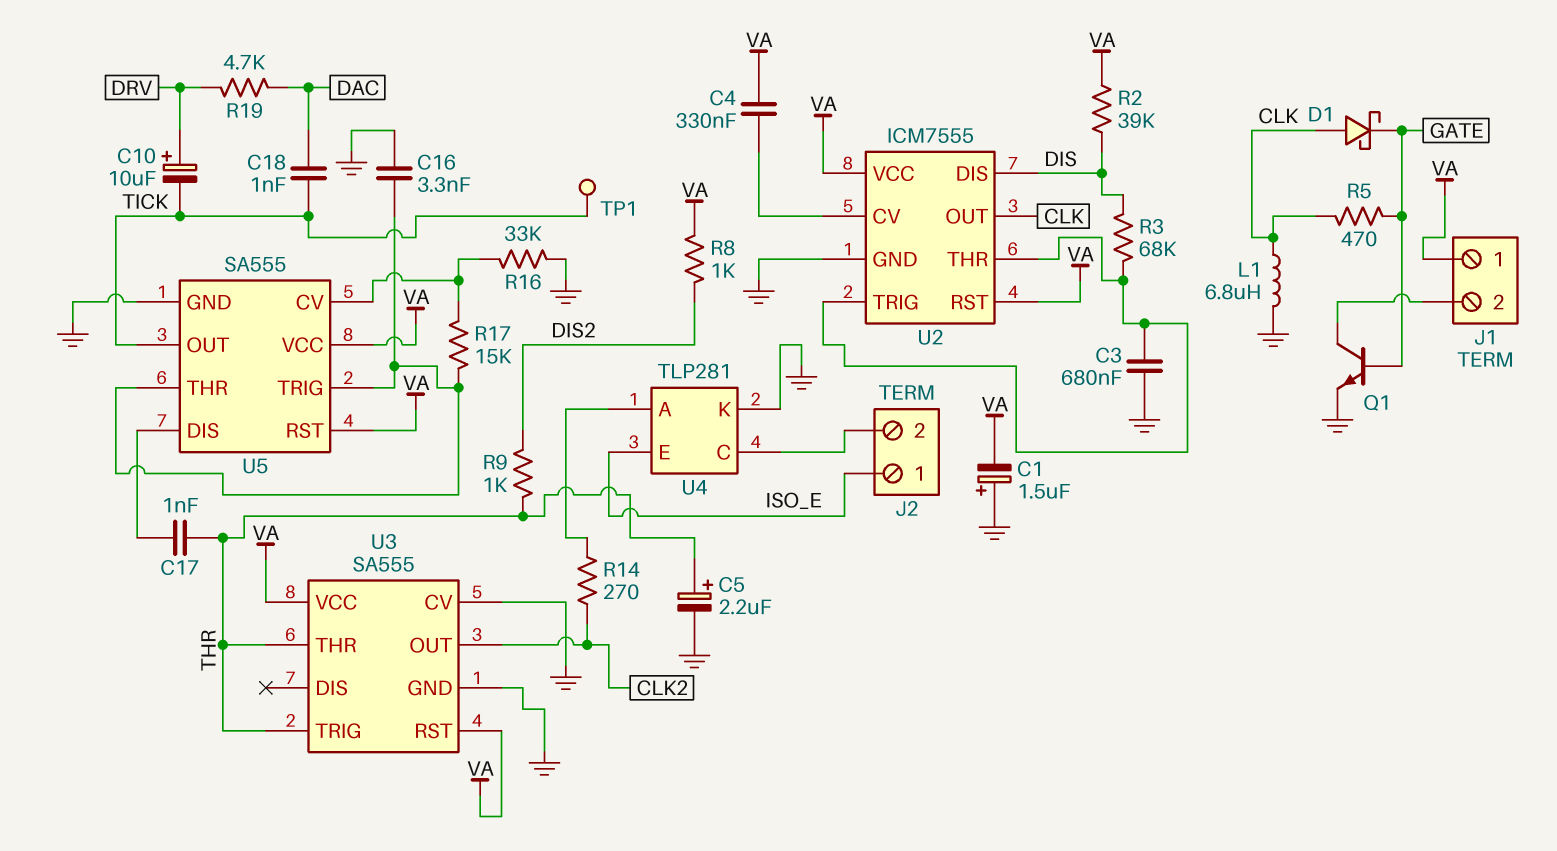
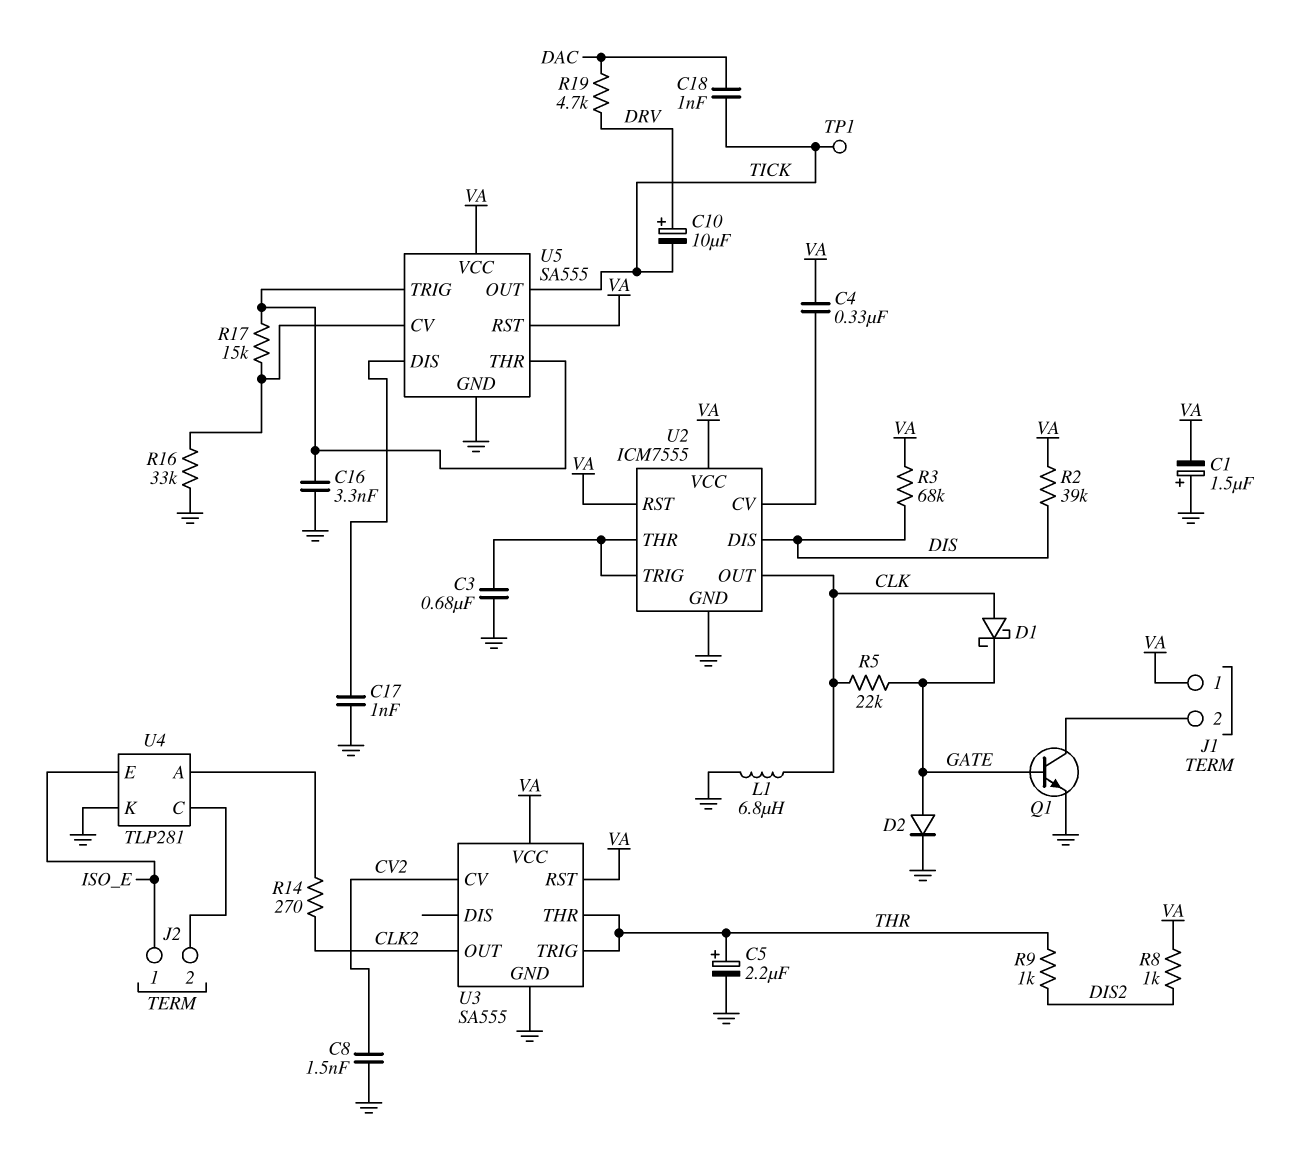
C8: none -> 1.5nF (CV2, GND)
C17: 1nF (THR, U5/DIS) -> 1nF (GND, U5/DIS)
D2: none -> diode (A GATE, K GND)
R3: 68k (DIS, U2/THR) -> 68k (DIS, VA)
R5: 470 (CLK, GATE) -> 22k (CLK, GATE)
U3 pin CV: GND -> CV2

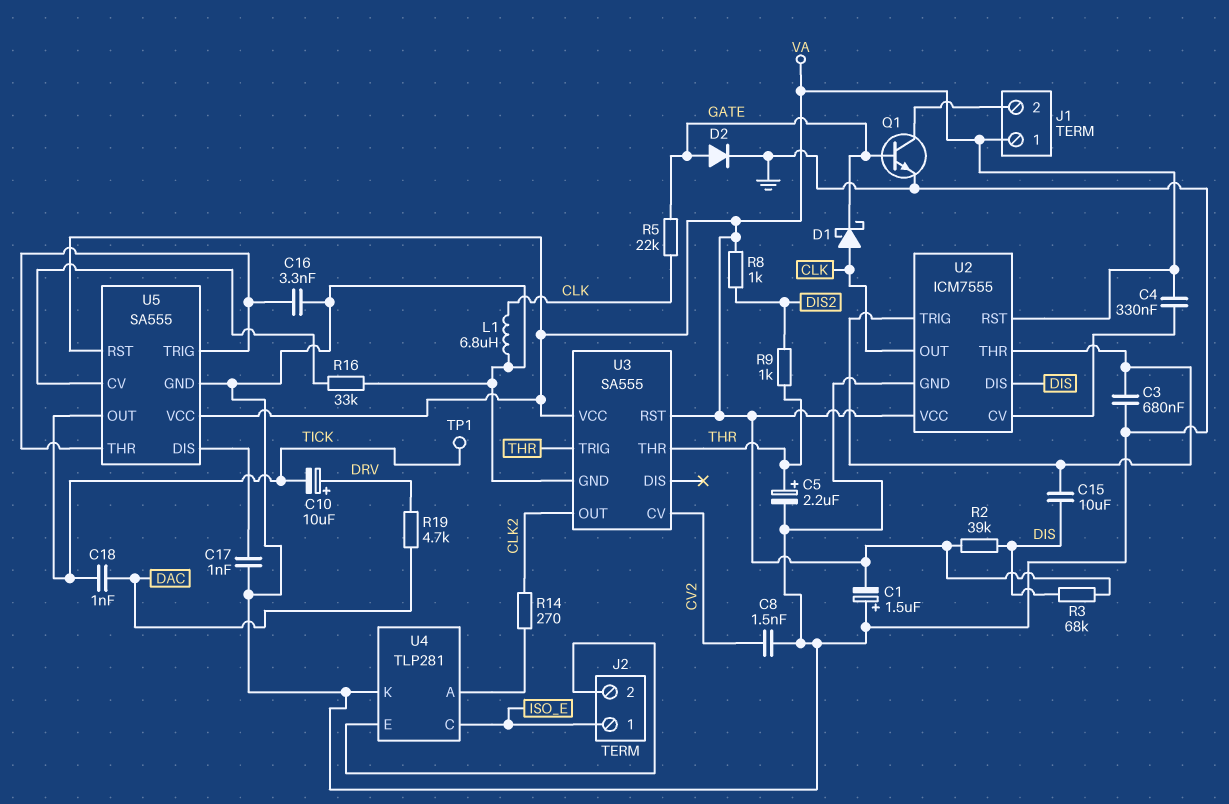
C15: none -> 10uF (DIS, U2/THR)
R17: 15k (U5/CV, U5/THR) -> none
U4 pin C: J2/2 -> ISO_E
U4 pin E: ISO_E -> J2/2

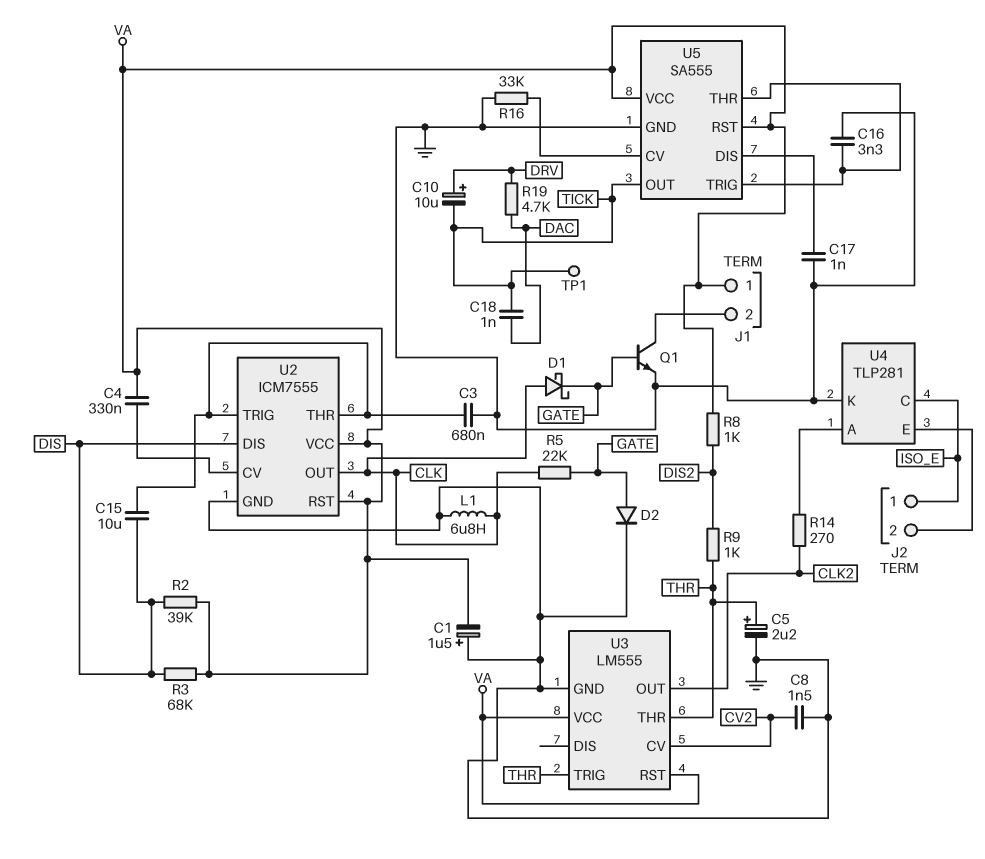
U3: SA555 -> LM555

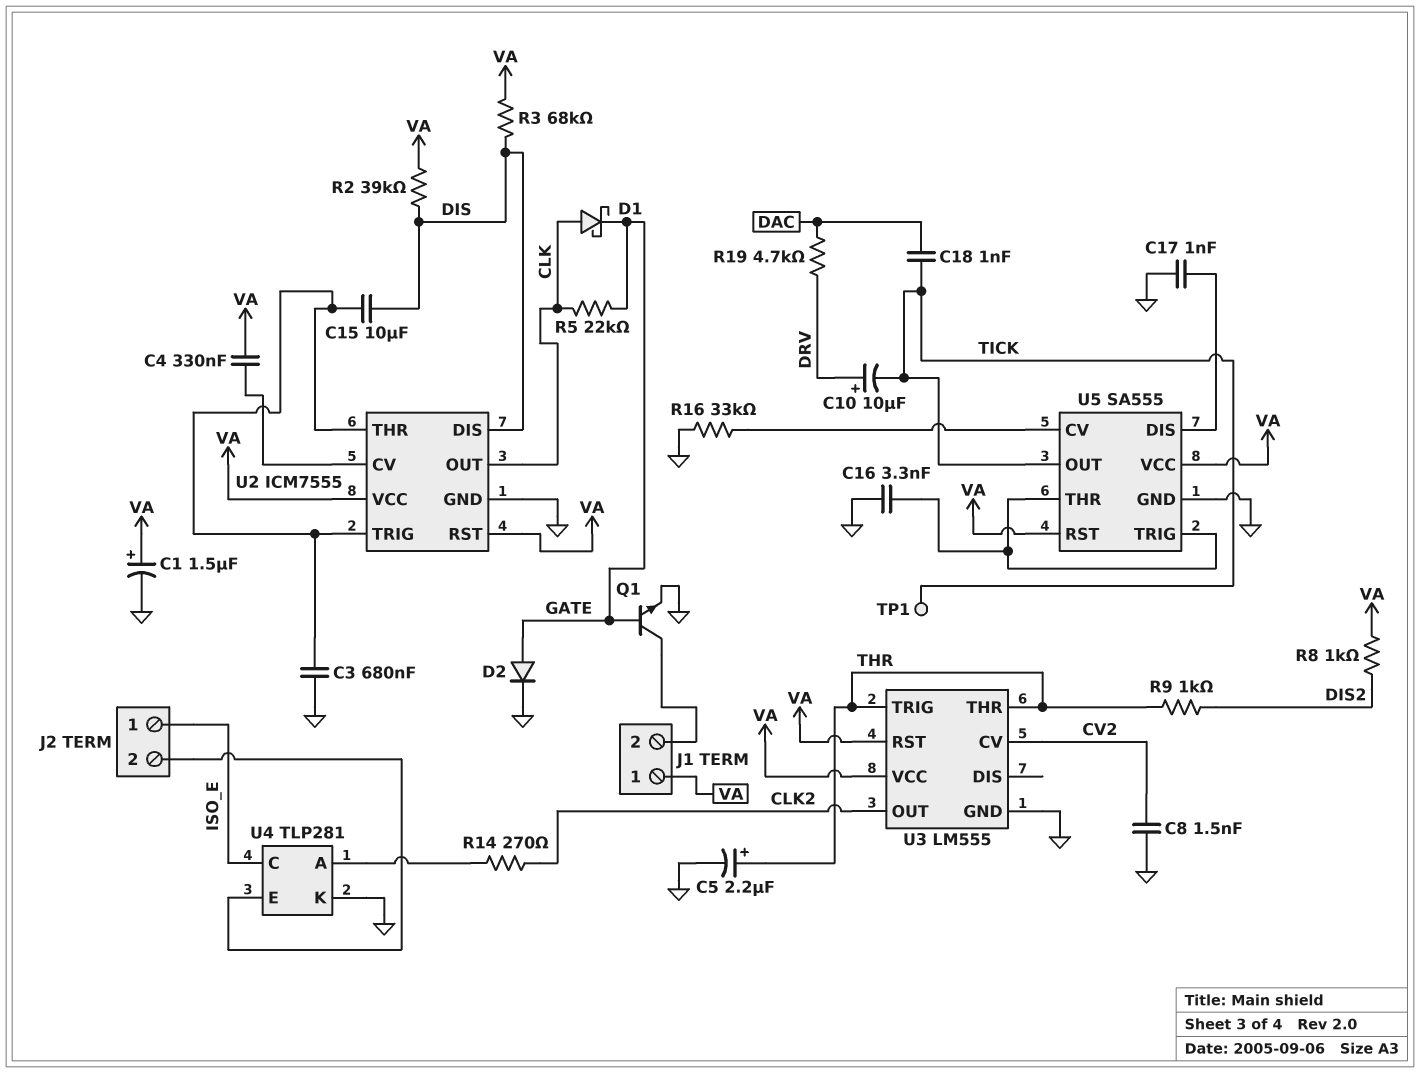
C1: 1.5uF (plus GND, minus VA) -> 1.5uF (plus VA, minus GND)
L1: 6.8uH (CLK, GND) -> none

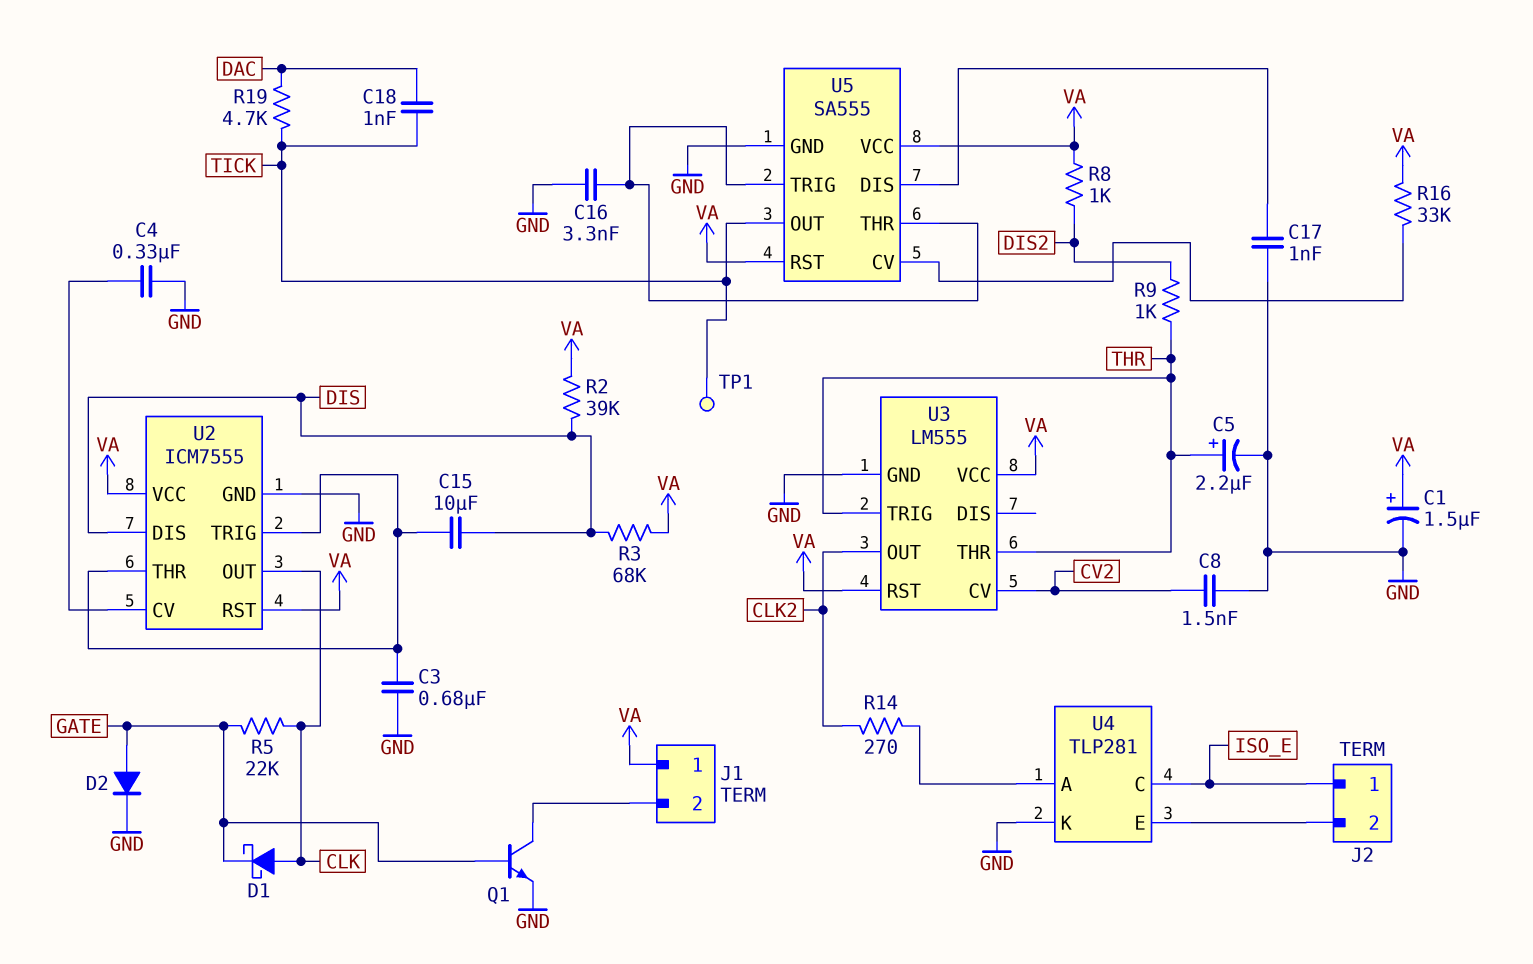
C4: 330nF (U2/CV, VA) -> 330nF (GND, U2/CV)
C10: 10uF (plus DRV, minus TICK) -> none
R16: 33k (GND, U5/CV) -> 33k (U5/CV, VA)
R19: 4.7k (DAC, DRV) -> 4.7k (DAC, TICK)

